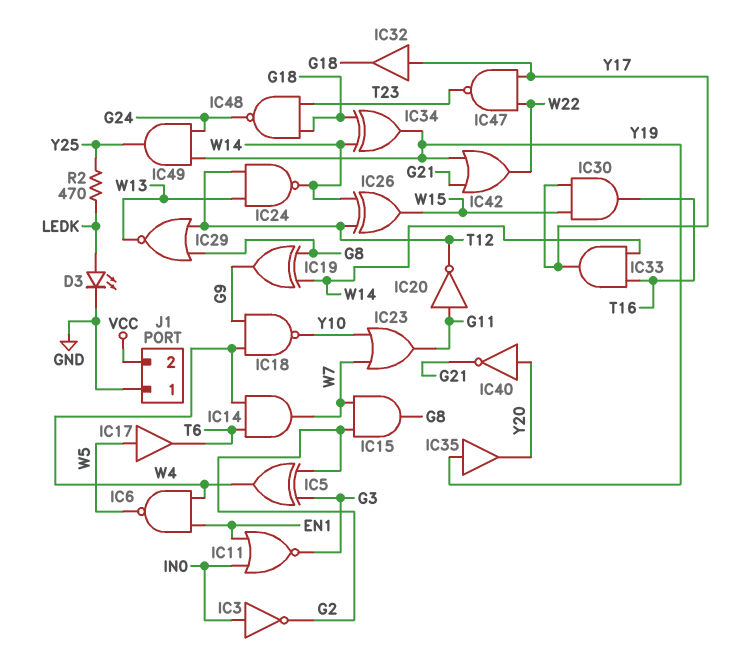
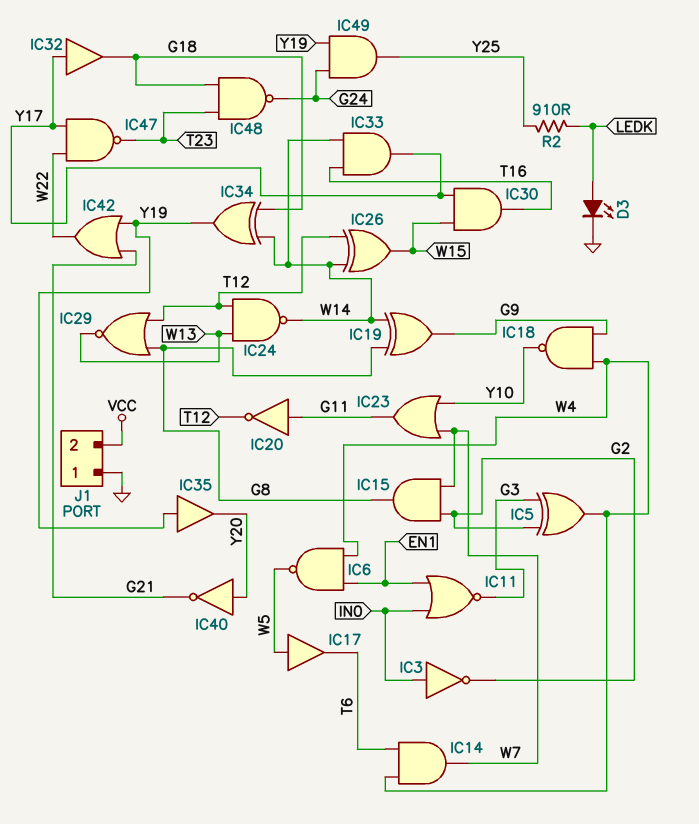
R2: 470 (LEDK, Y25) -> 910 (LEDK, Y25)

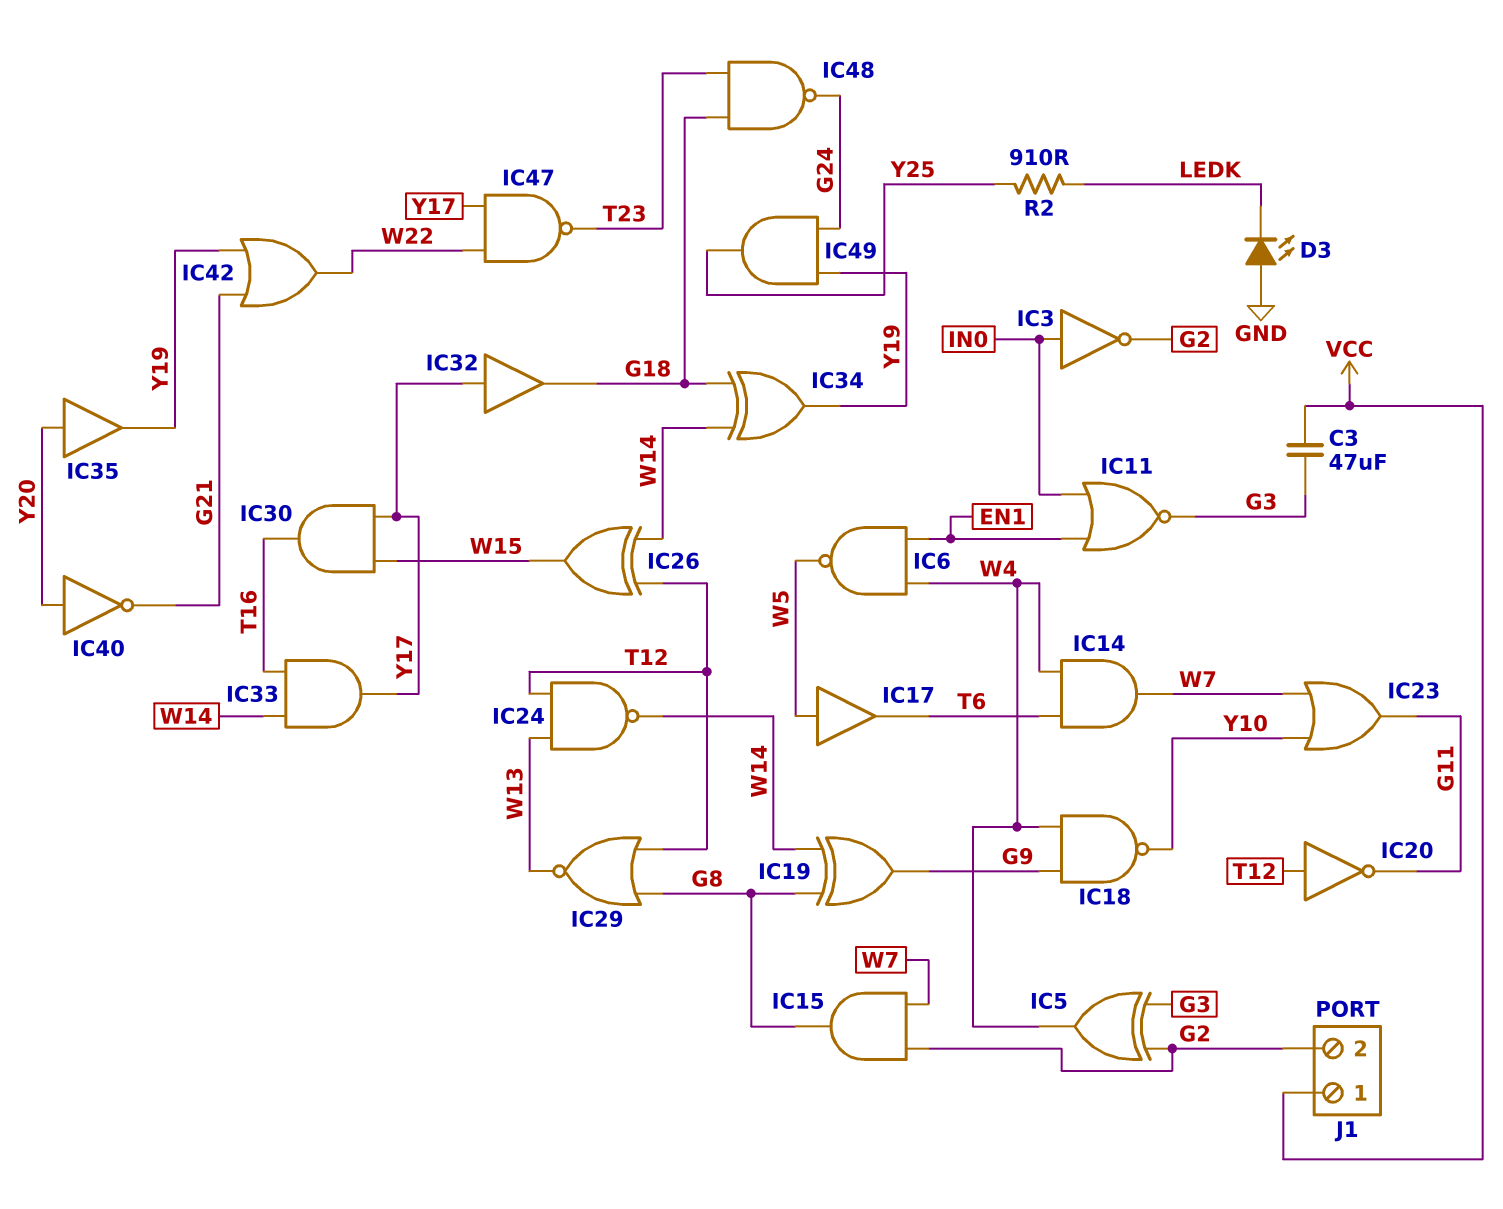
C3: none -> 47uF (G3, VCC)
D3: LED (A LEDK, K GND) -> LED (A GND, K LEDK)
IC20: NOT (in G11, out T12) -> NOT (in T12, out G11)
IC35: buffer (in Y19, out Y20) -> buffer (in Y20, out Y19)
J1 pin 1: GND -> VCC
J1 pin 2: VCC -> G2

